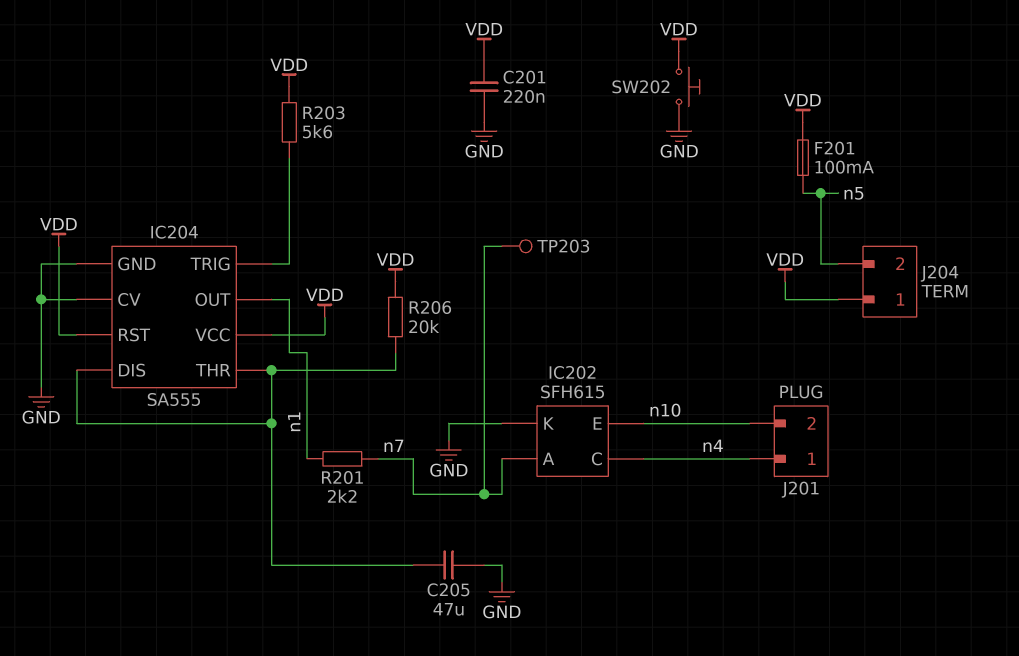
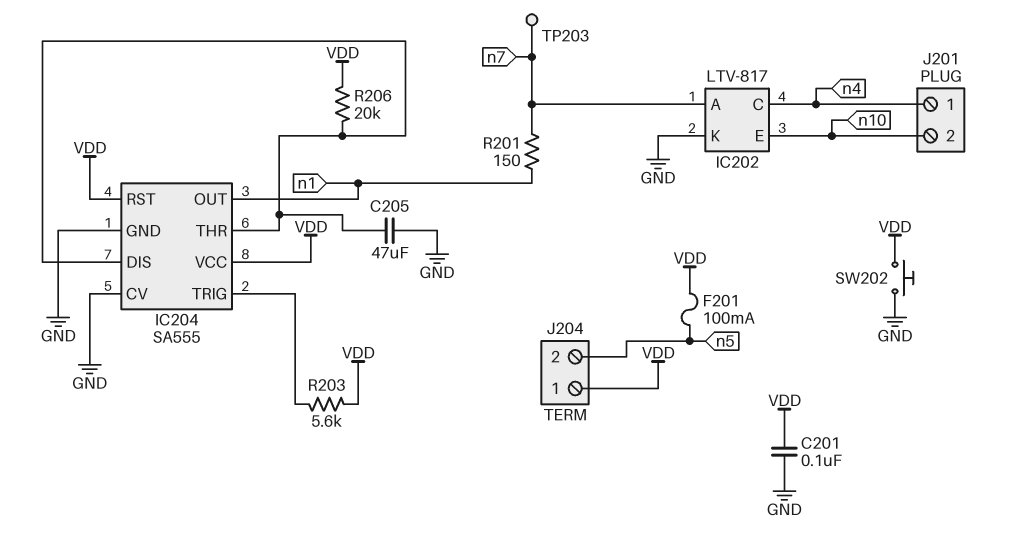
C201: 220nF (GND, VDD) -> 100nF (GND, VDD)
IC202: SFH615 -> LTV-817
R201: 2.2k (n1, n7) -> 150 (n1, n7)

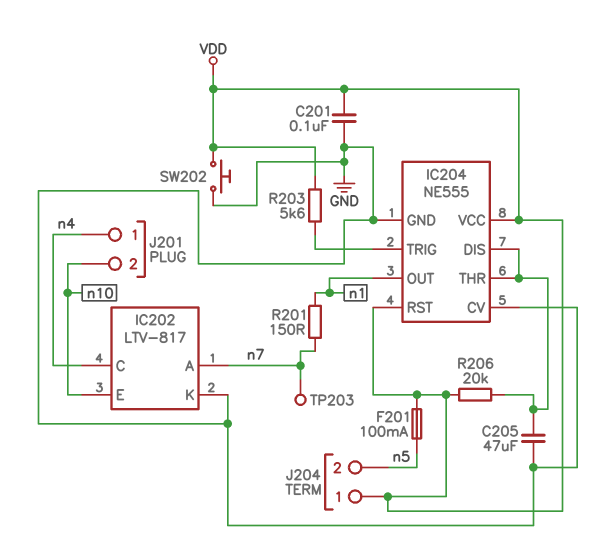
IC204: SA555 -> NE555

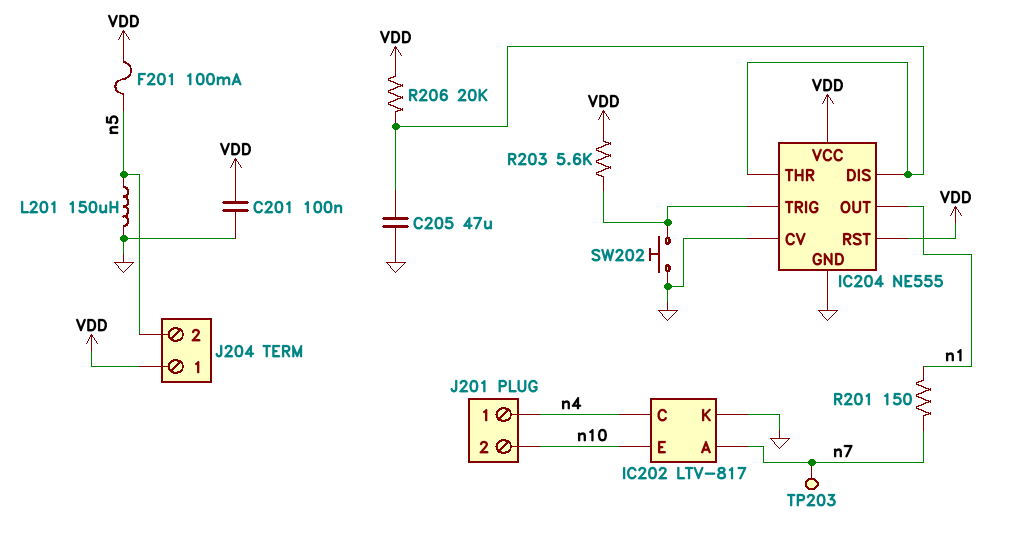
L201: none -> 150uH (GND, n5)
SW202: button (GND, VDD) -> button (GND, IC204/TRIG)

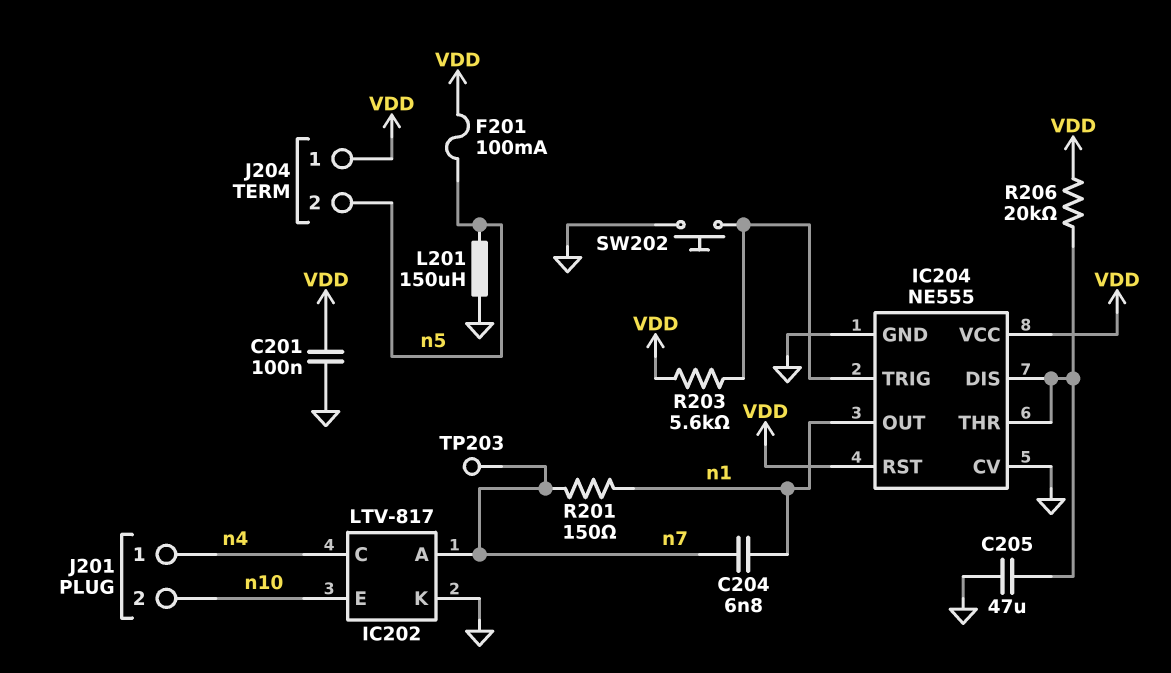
C204: none -> 6.8nF (n1, n7)

